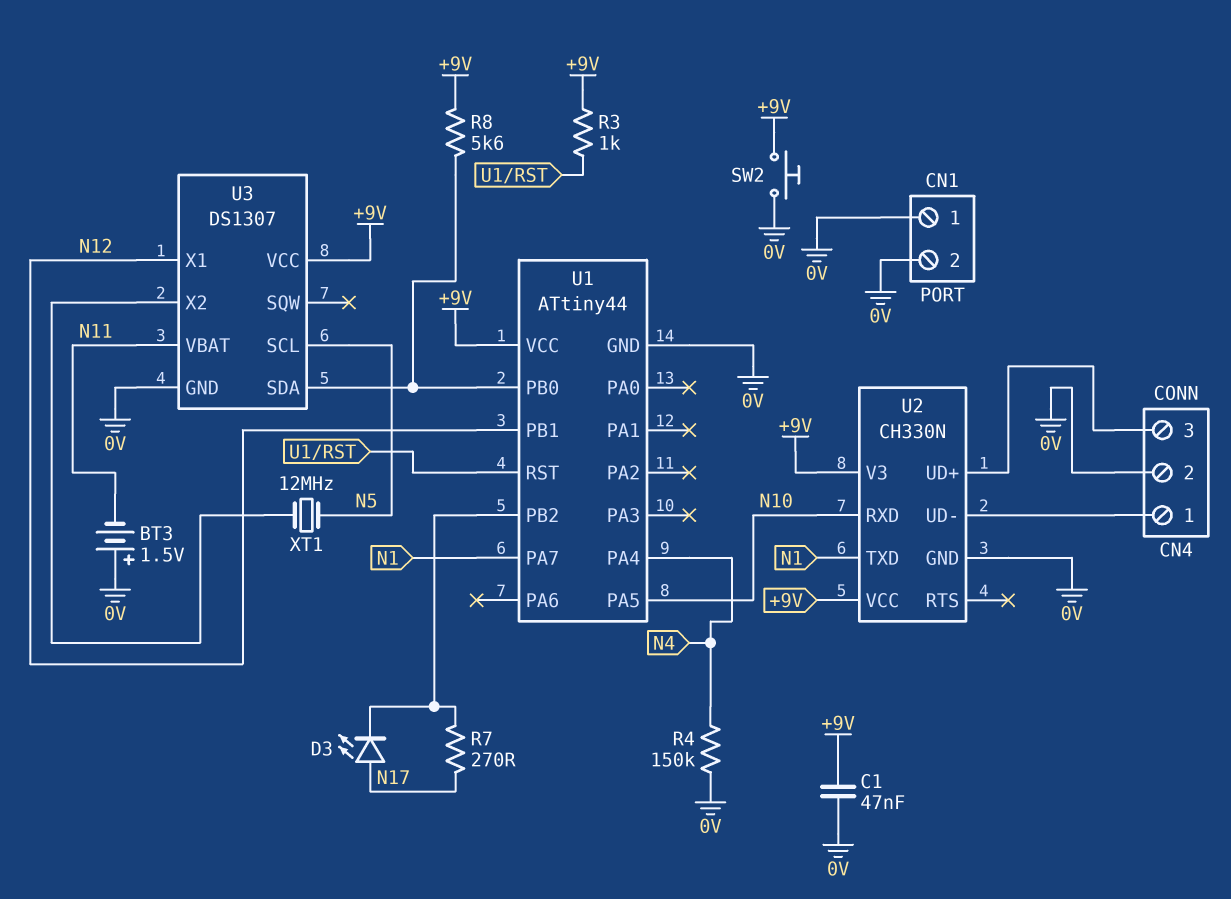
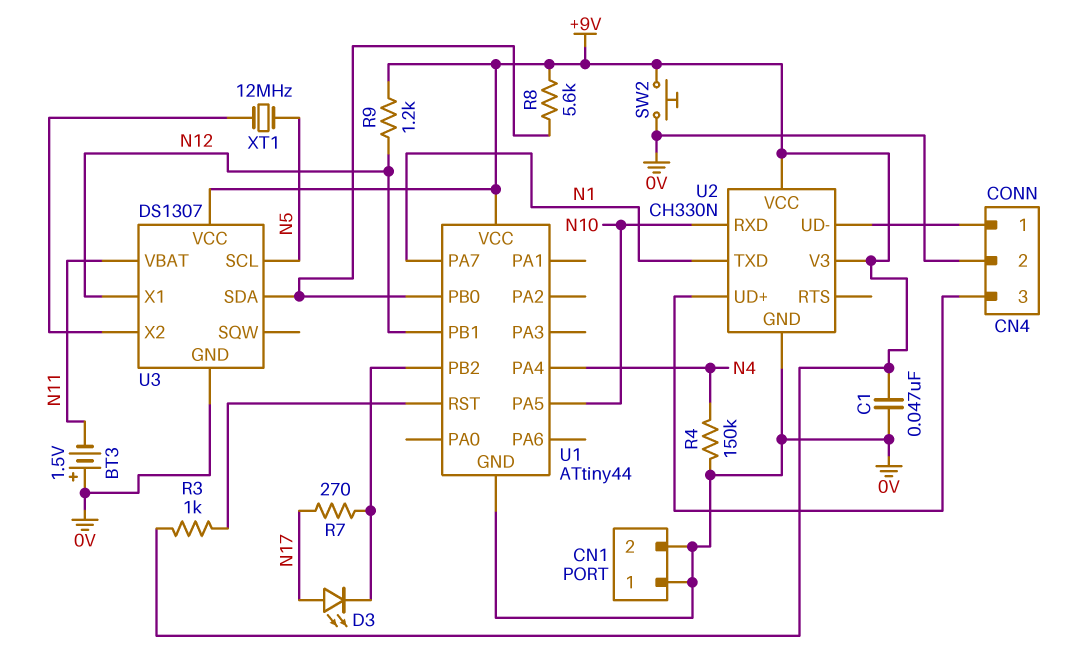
R9: none -> 1.2k (+9V, N12)

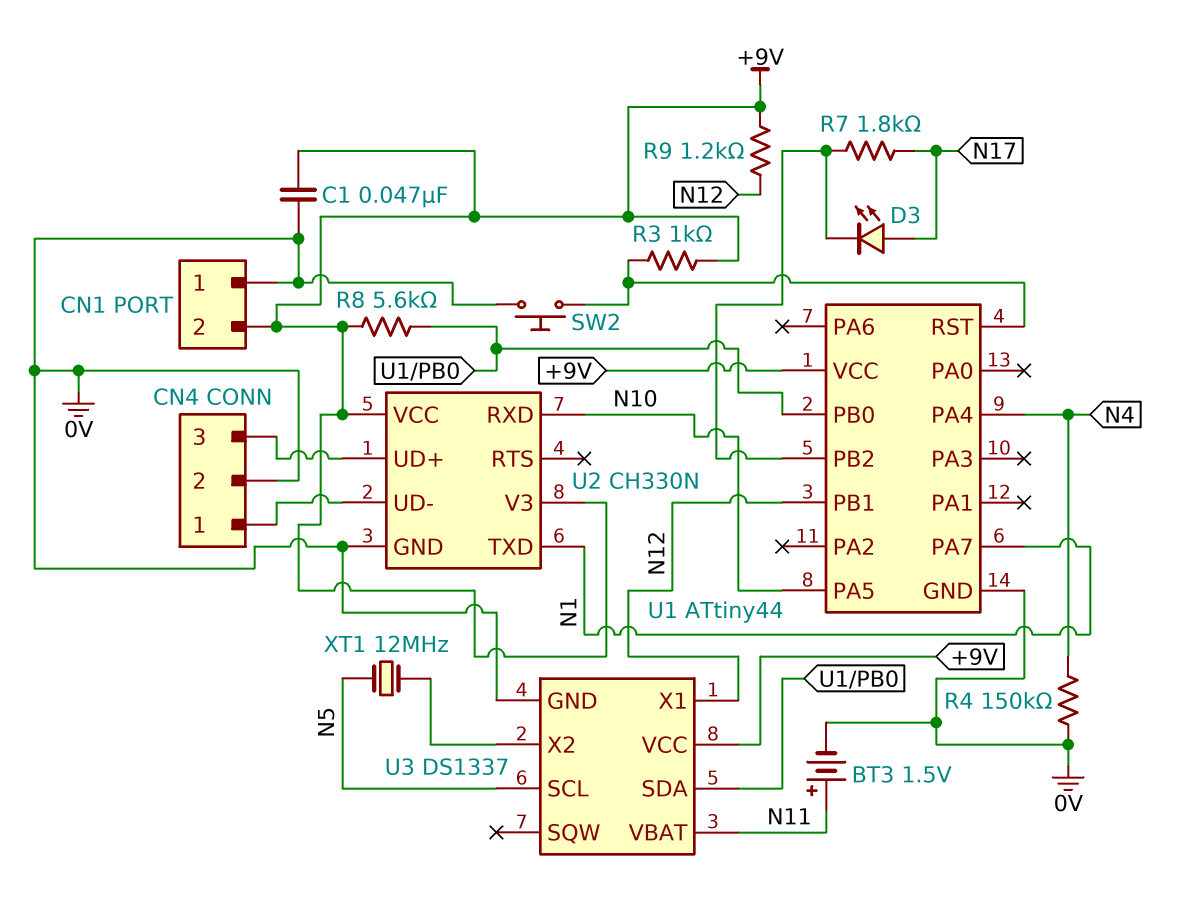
BT3: 1.5V (plus 0V, minus N11) -> 1.5V (plus N11, minus 0V)
CN1 pin 2: 0V -> +9V
R7: 270 (N17, U1/PB2) -> 1.8k (N17, U1/PB2)
SW2: button (+9V, 0V) -> button (0V, U1/RST)
U3: DS1307 -> DS1337

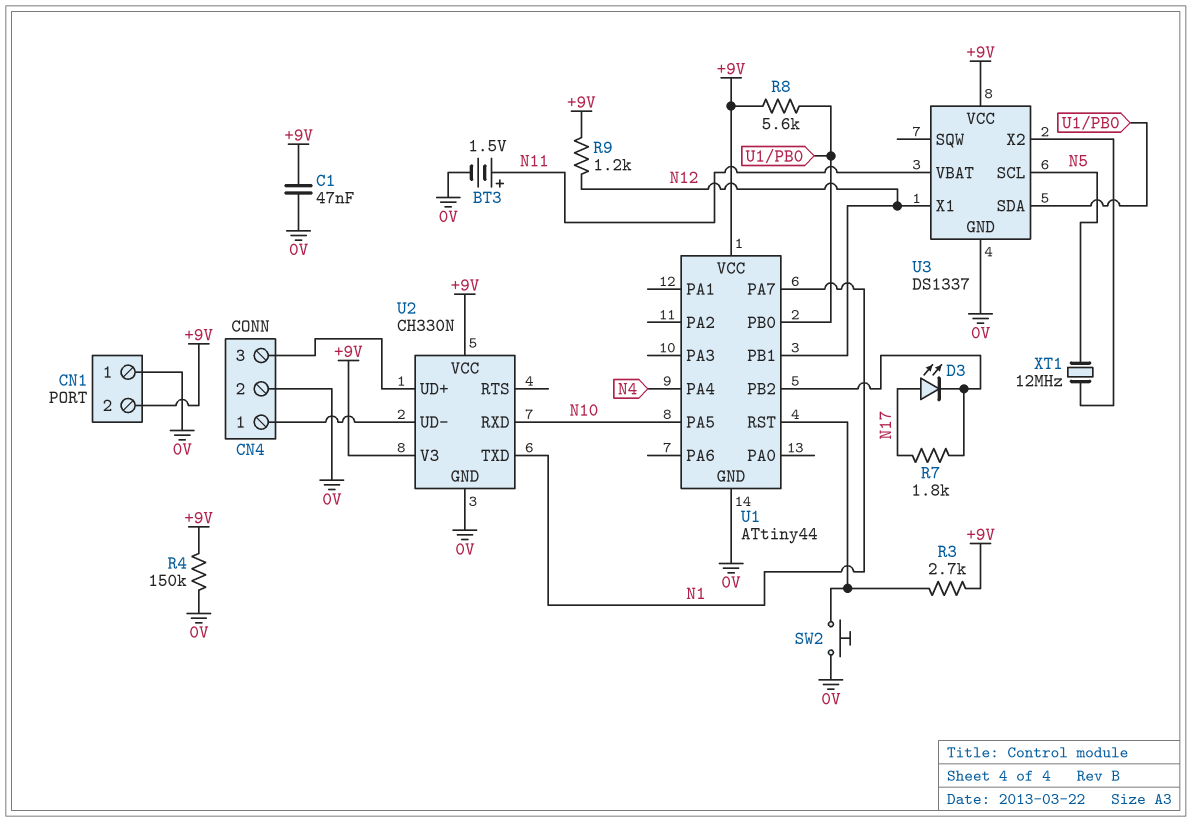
R3: 1k (+9V, U1/RST) -> 2.7k (+9V, U1/RST)
R4: 150k (0V, N4) -> 150k (+9V, 0V)

